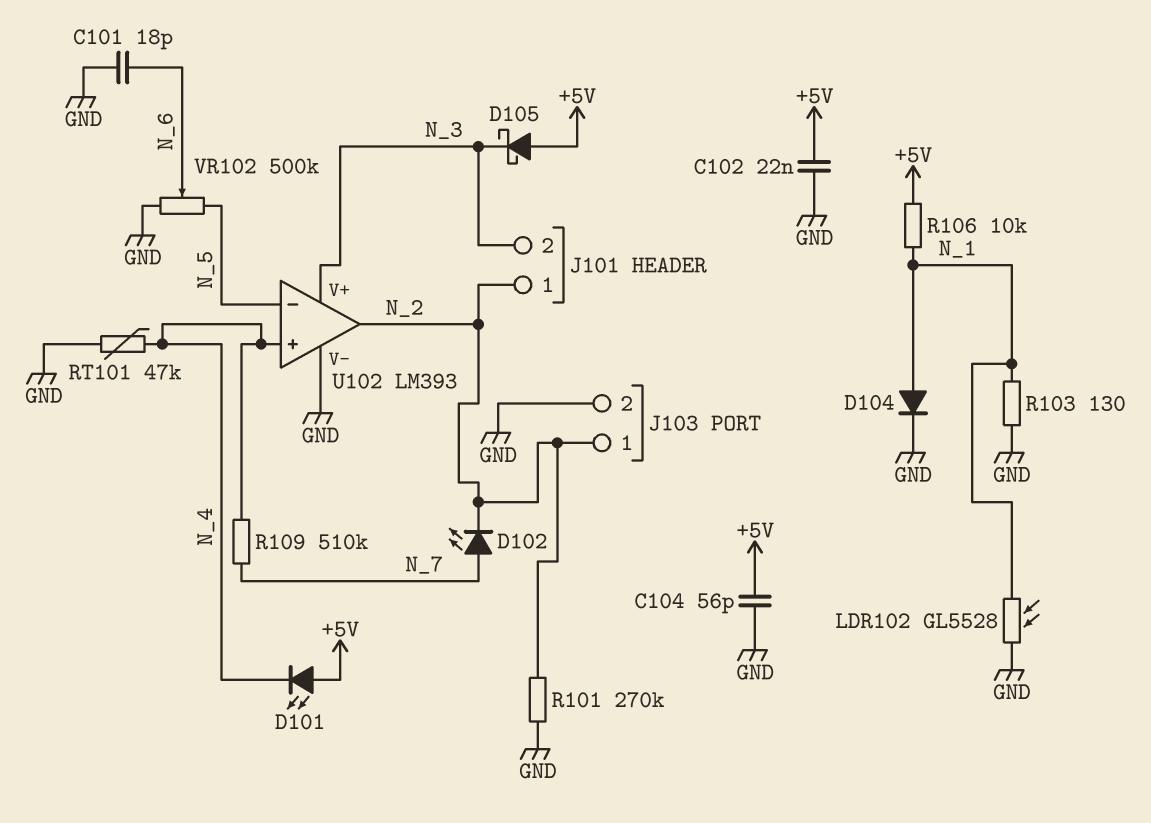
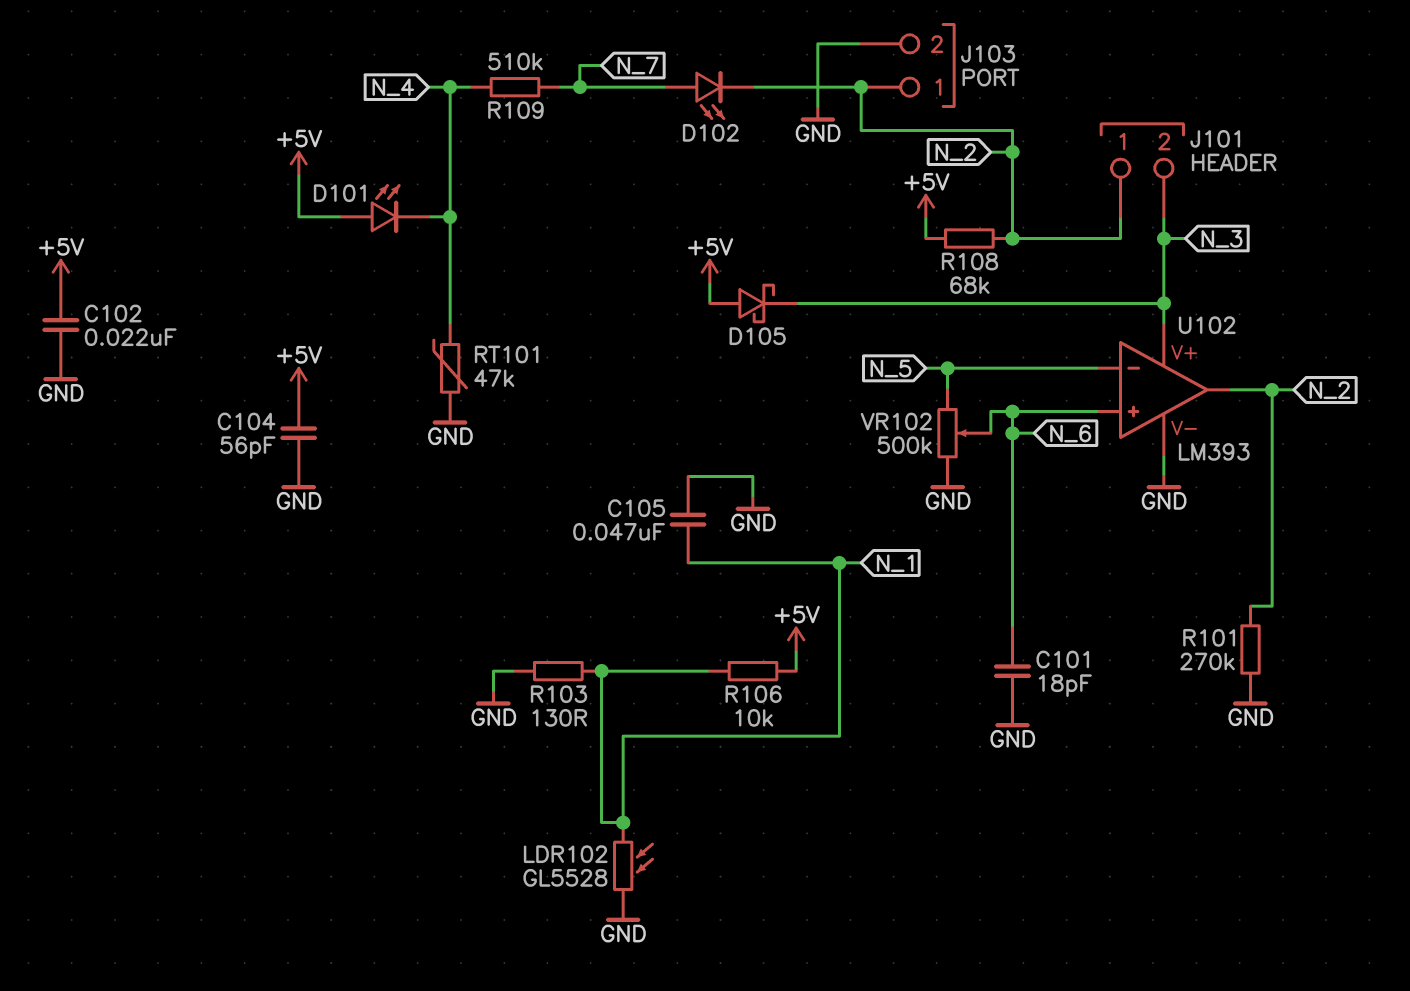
C105: none -> 47nF (GND, N_1)
D104: diode (A N_1, K GND) -> none
R108: none -> 68k (+5V, N_2)
U102 pin in+: N_4 -> N_6

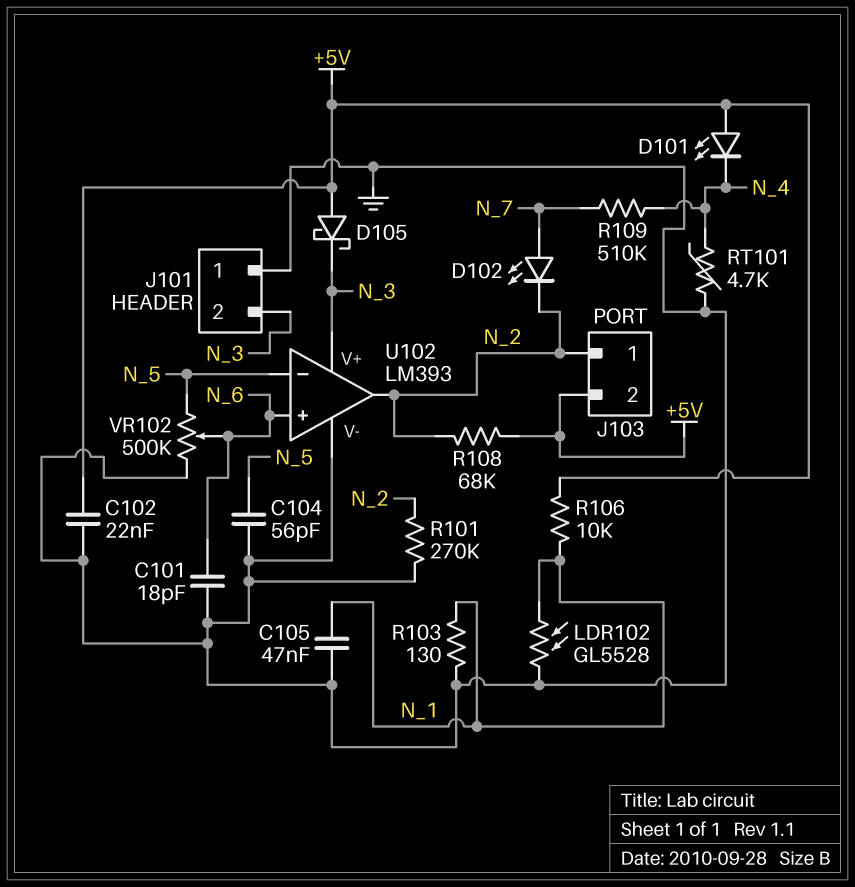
C104: 56pF (+5V, GND) -> 56pF (GND, N_5)
J101 pin 1: N_2 -> GND
J103 pin 2: GND -> +5V
RT101: 47k (GND, N_4) -> 4.7k (GND, N_4)

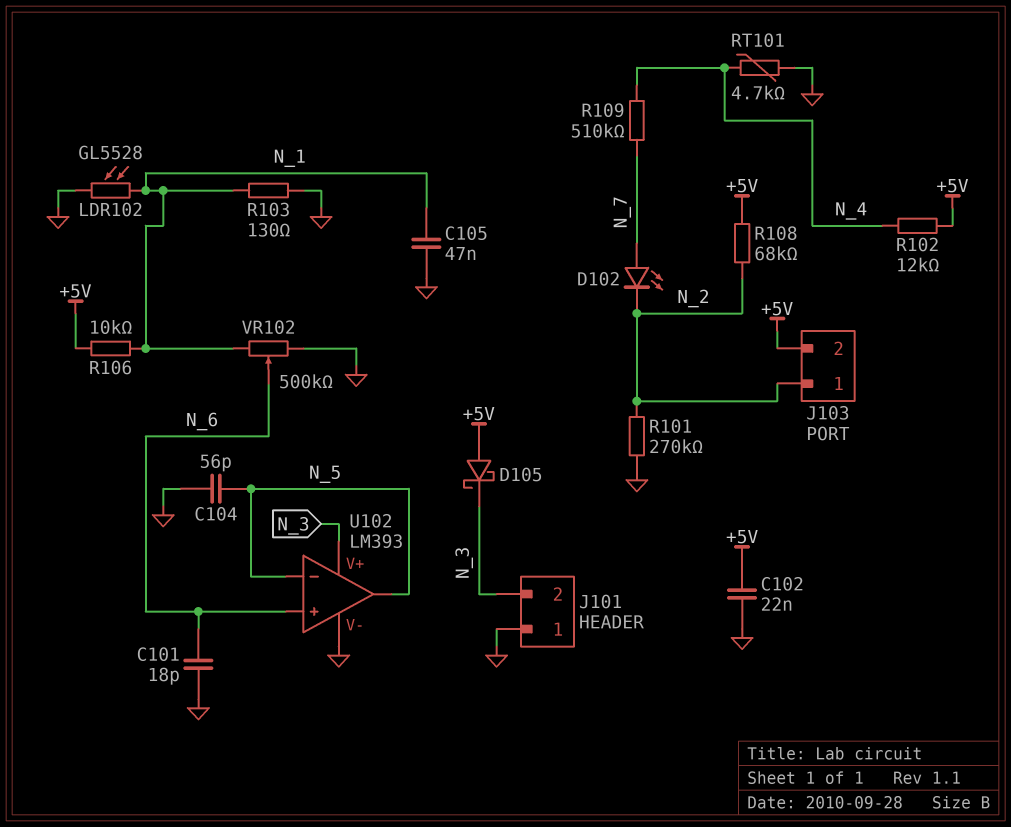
D101: LED (A +5V, K N_4) -> none
R102: none -> 12k (+5V, N_4)
U102 pin out: N_2 -> N_5
VR102: 500k (GND, N_5, wiper N_6) -> 500k (GND, N_1, wiper N_6)

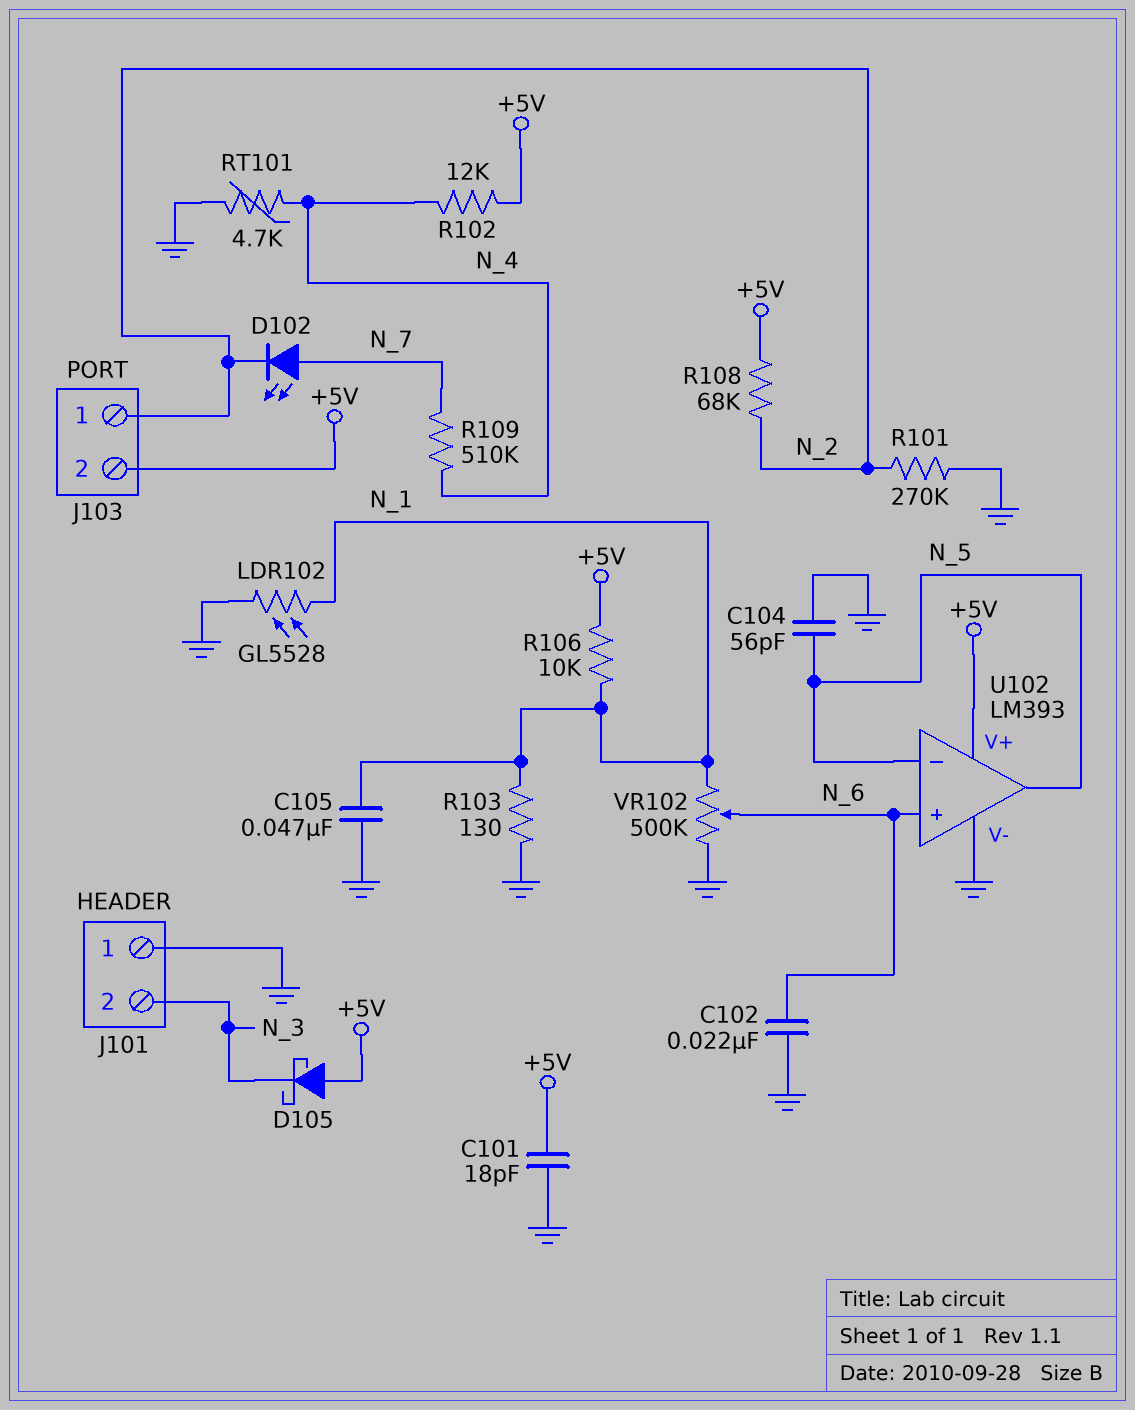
C101: 18pF (GND, N_6) -> 18pF (+5V, GND)
C102: 22nF (+5V, GND) -> 22nF (GND, N_6)
U102 pin V+: N_3 -> +5V

